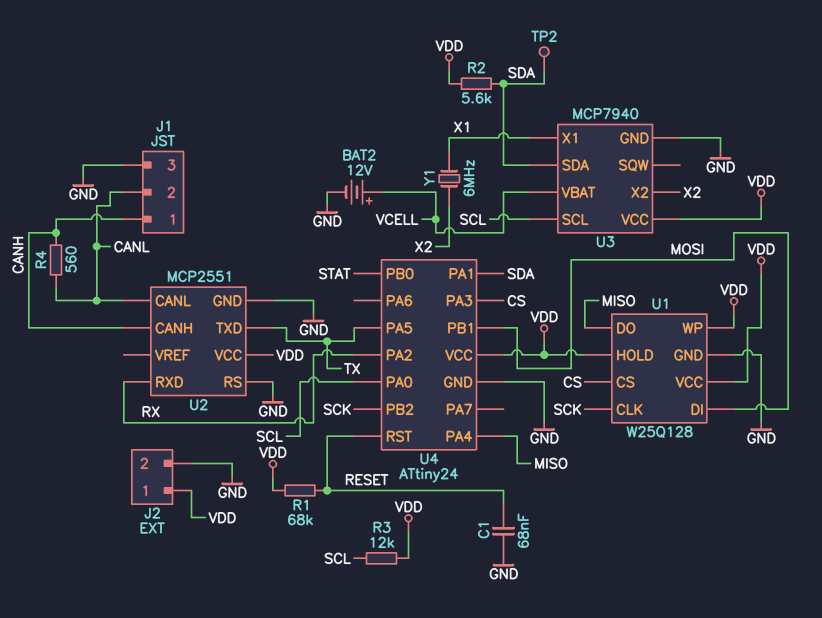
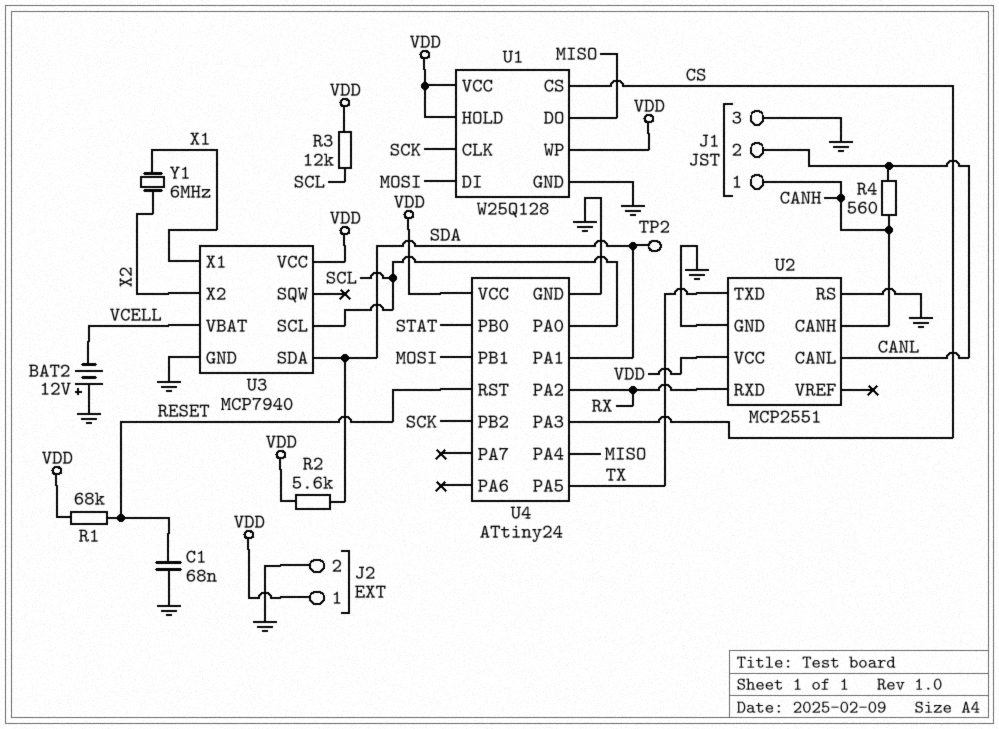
BAT2: 12V (plus VCELL, minus GND) -> 12V (plus GND, minus VCELL)

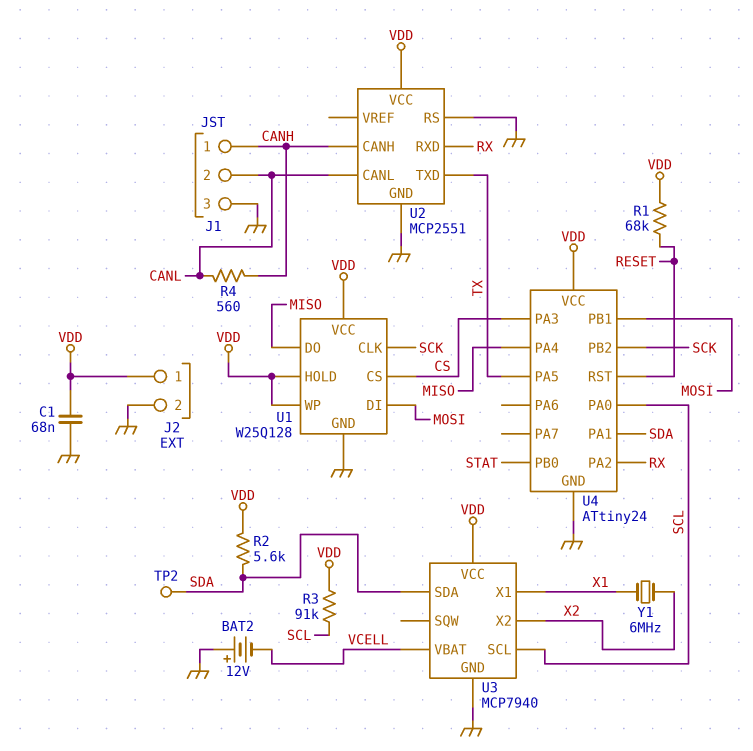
C1: 68nF (GND, RESET) -> 68nF (GND, VDD)
R3: 12k (SCL, VDD) -> 91k (SCL, VDD)

